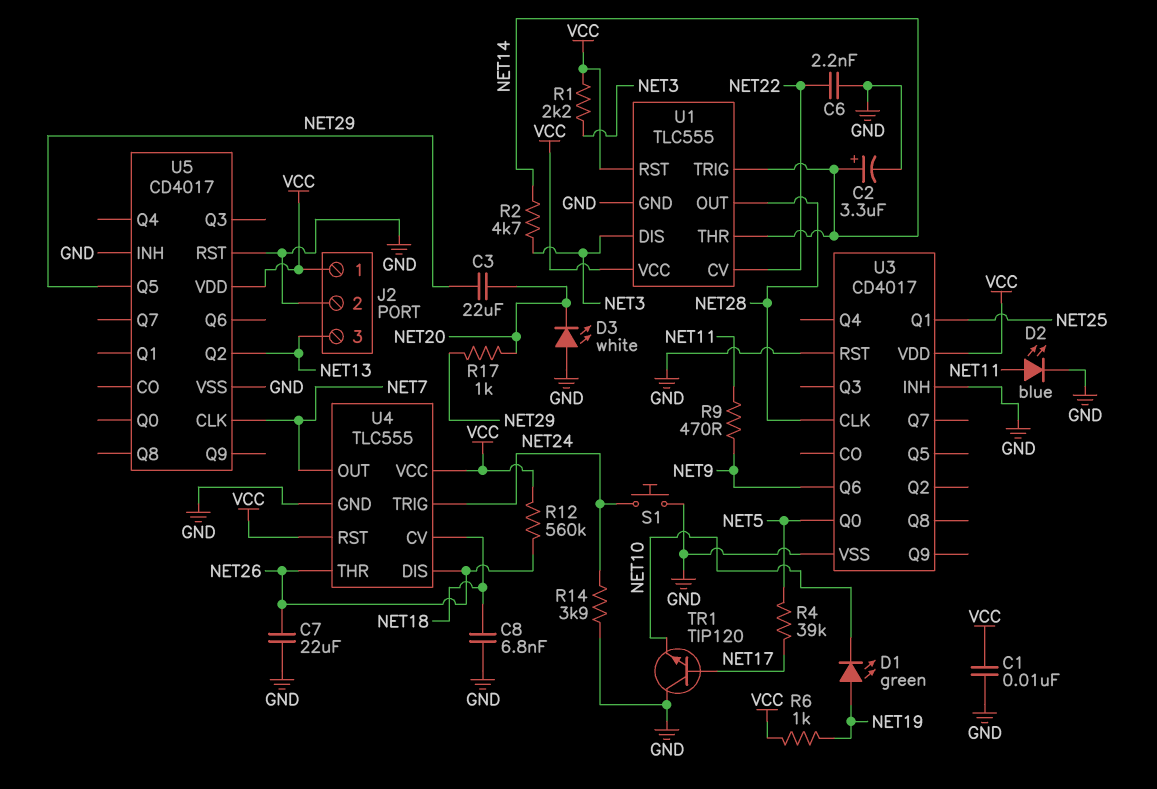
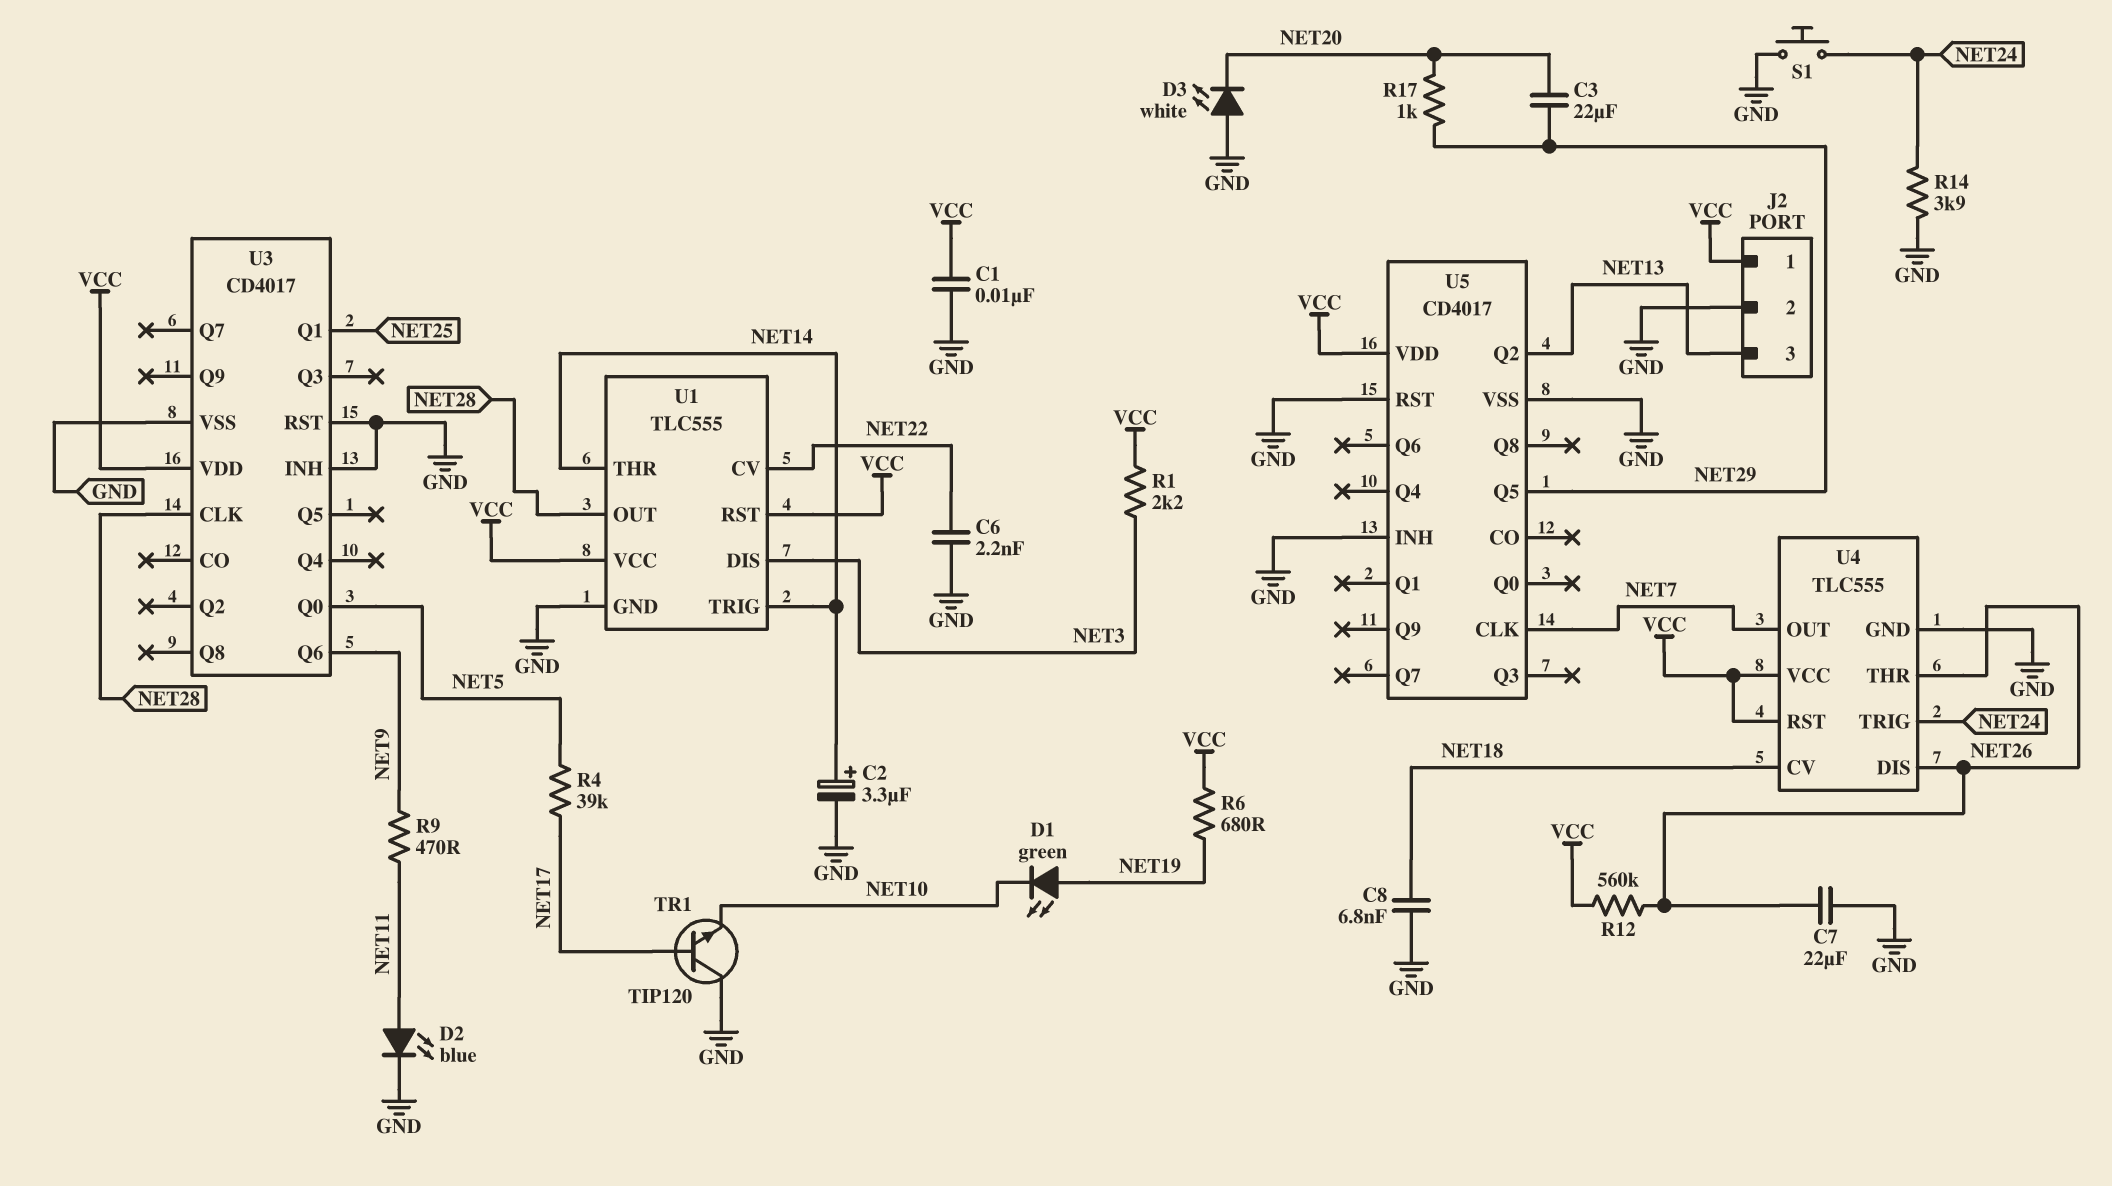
R2: 4.7k (NET3, NET14) -> none
R6: 1k (NET19, VCC) -> 680 (NET19, VCC)

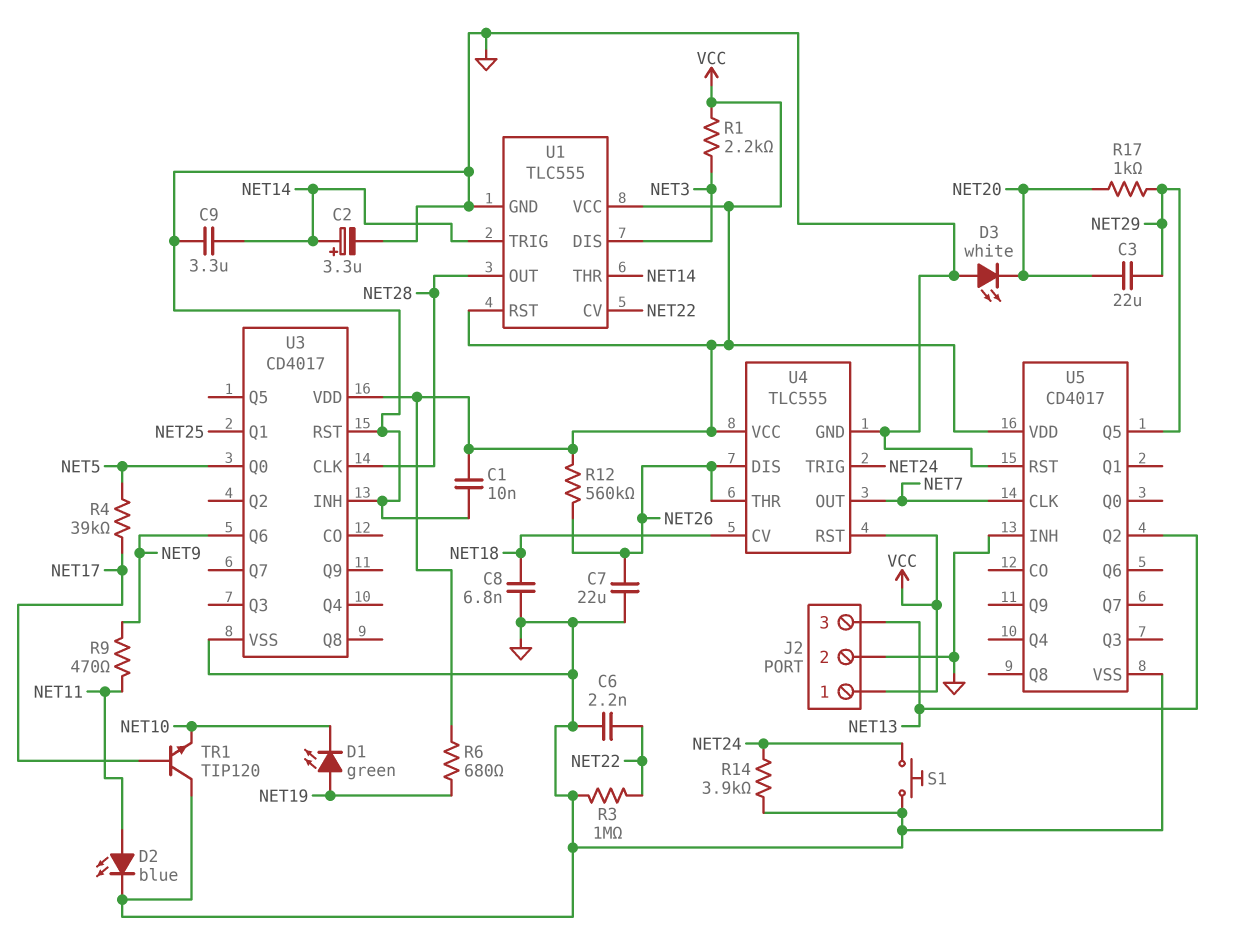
C9: none -> 3.3uF (GND, NET14)
R3: none -> 1M (GND, NET22)

